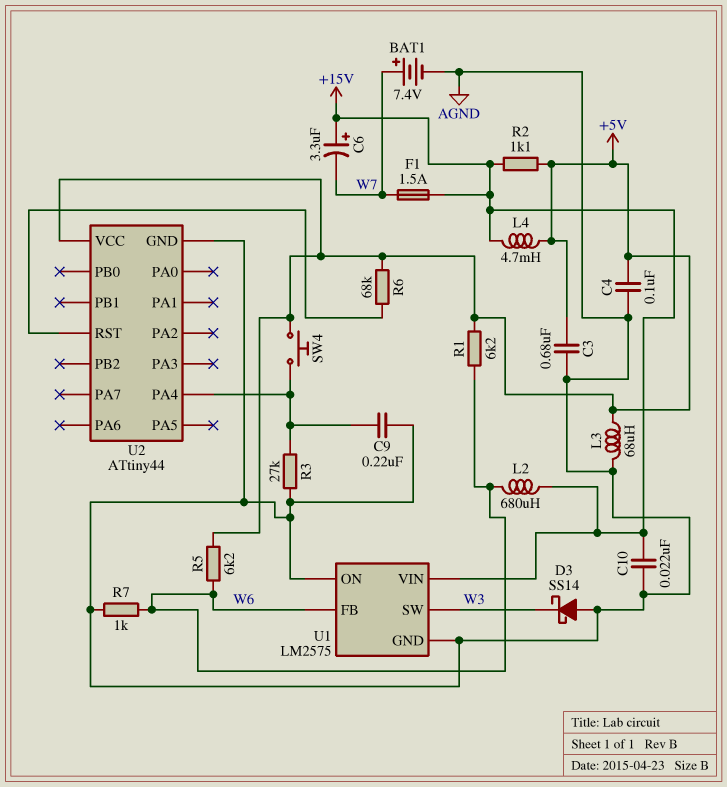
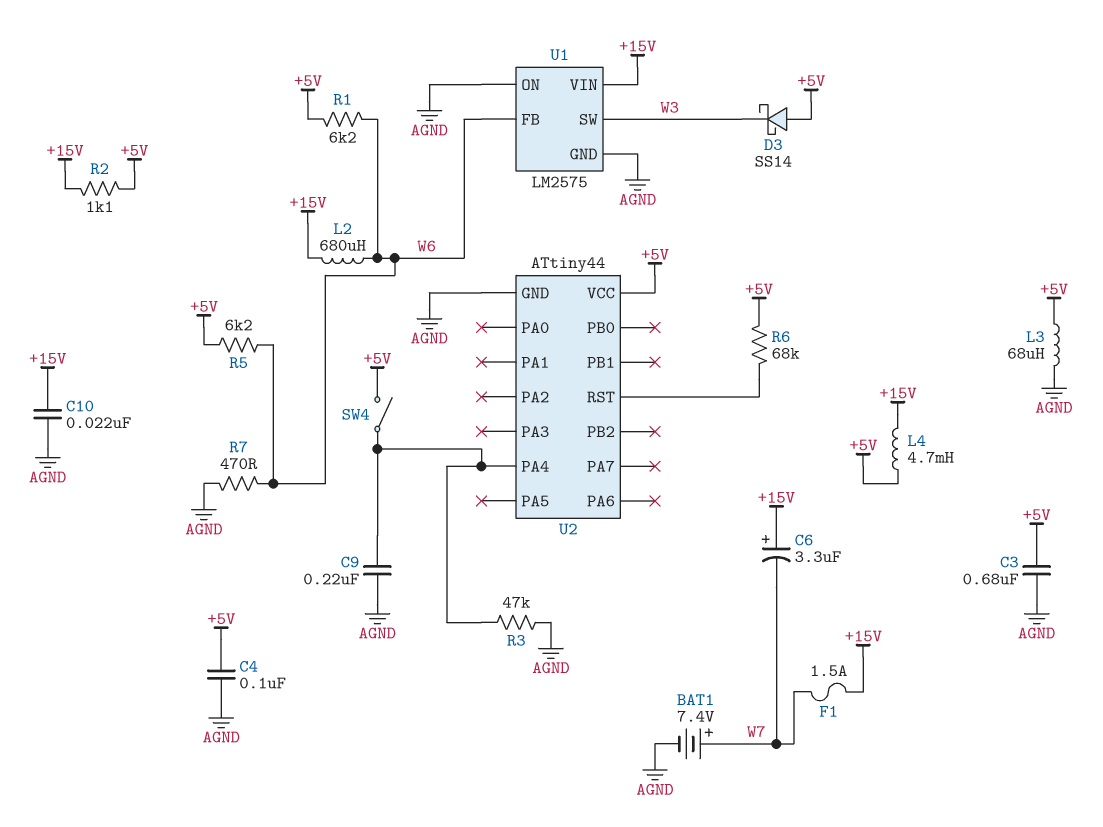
D3: schottky SS14 (A AGND, K W3) -> schottky SS14 (A +5V, K W3)
R3: 27k (AGND, U2/PA4) -> 47k (AGND, U2/PA4)
R7: 1k (AGND, W6) -> 470 (AGND, W6)
SW4: button (+5V, U2/PA4) -> switch (+5V, U2/PA4)

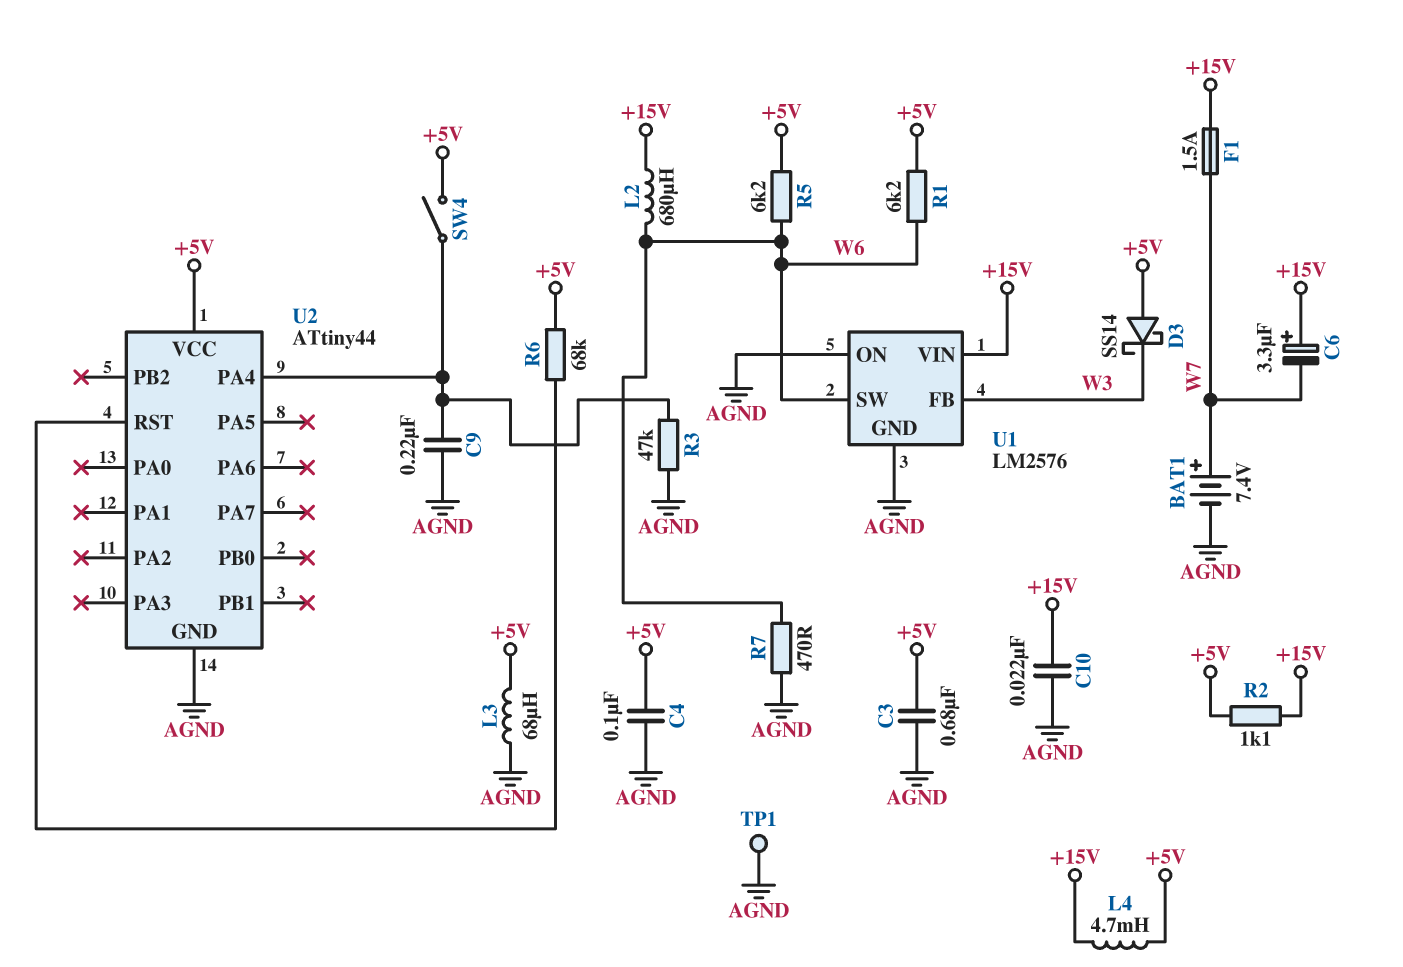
TP1: none -> test point (AGND)
U1: LM2575 -> LM2576
U1 pin FB: W6 -> W3
U1 pin SW: W3 -> W6

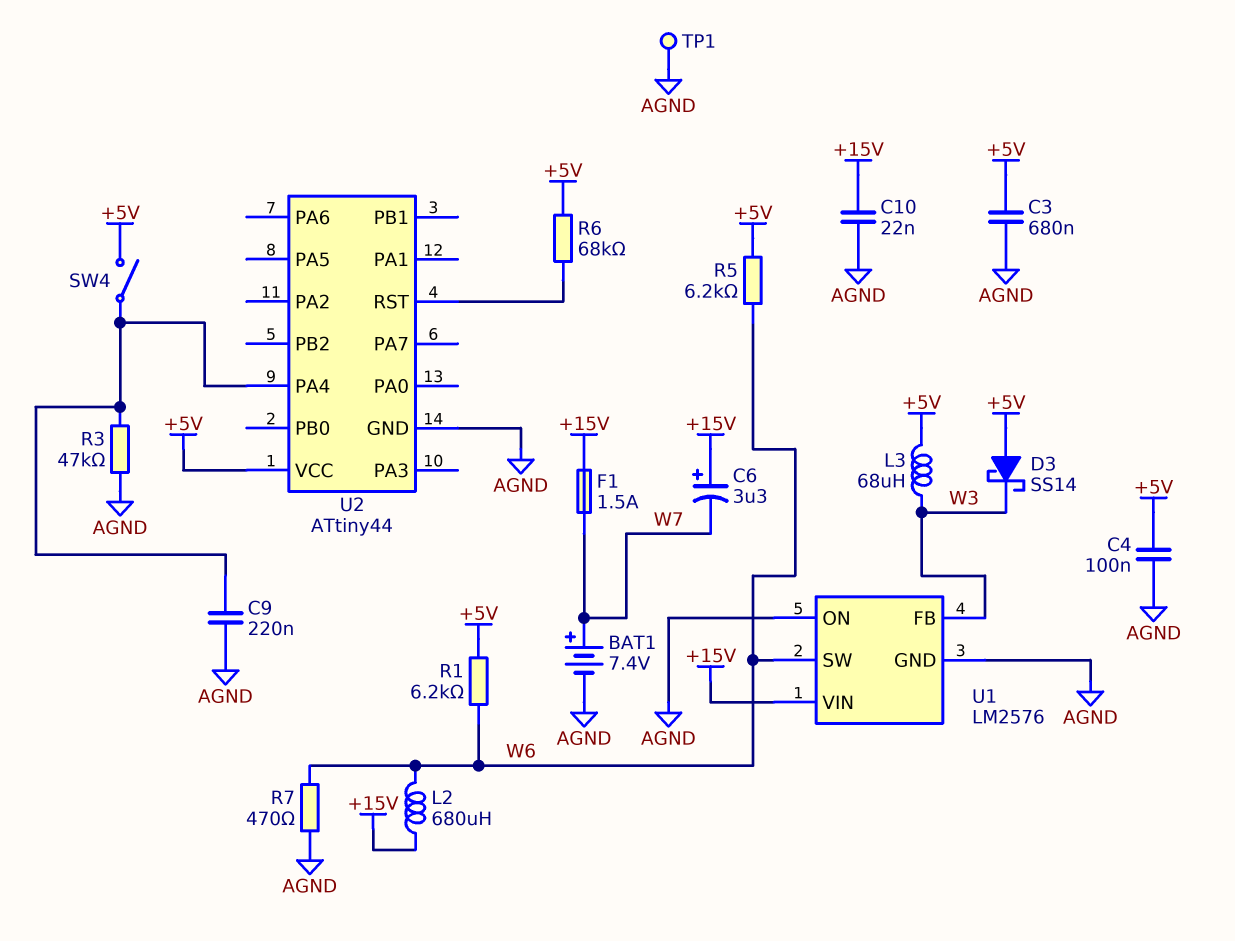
L3: 68uH (+5V, AGND) -> 68uH (+5V, W3)
L4: 4.7mH (+5V, +15V) -> none
R2: 1.1k (+5V, +15V) -> none

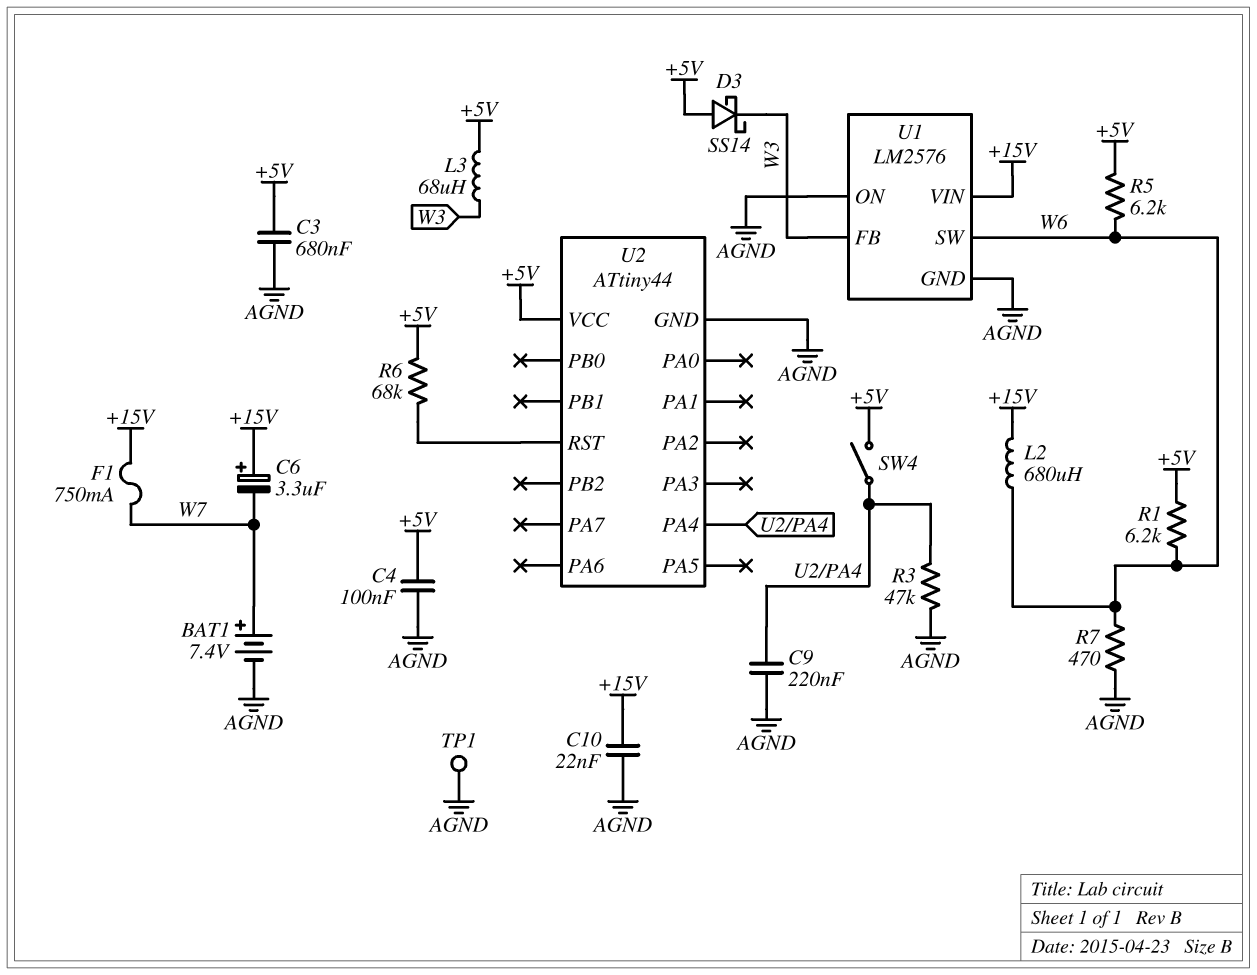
F1: 1.5A (+15V, W7) -> 750mA (+15V, W7)

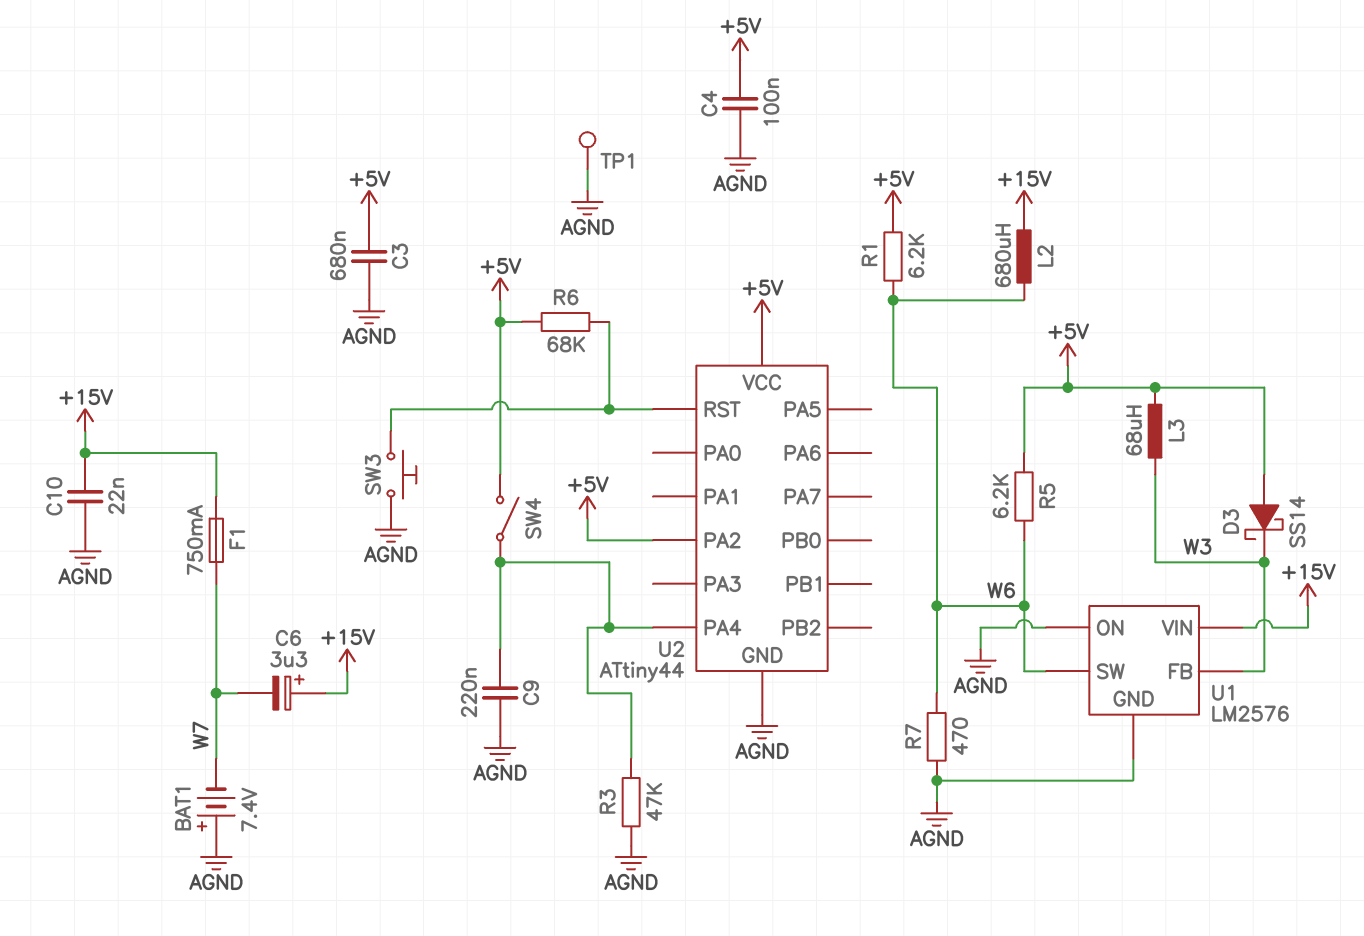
BAT1: 7.4V (plus W7, minus AGND) -> 7.4V (plus AGND, minus W7)
SW3: none -> button (AGND, U2/RST)
U2 pin PA2: none -> +5V

